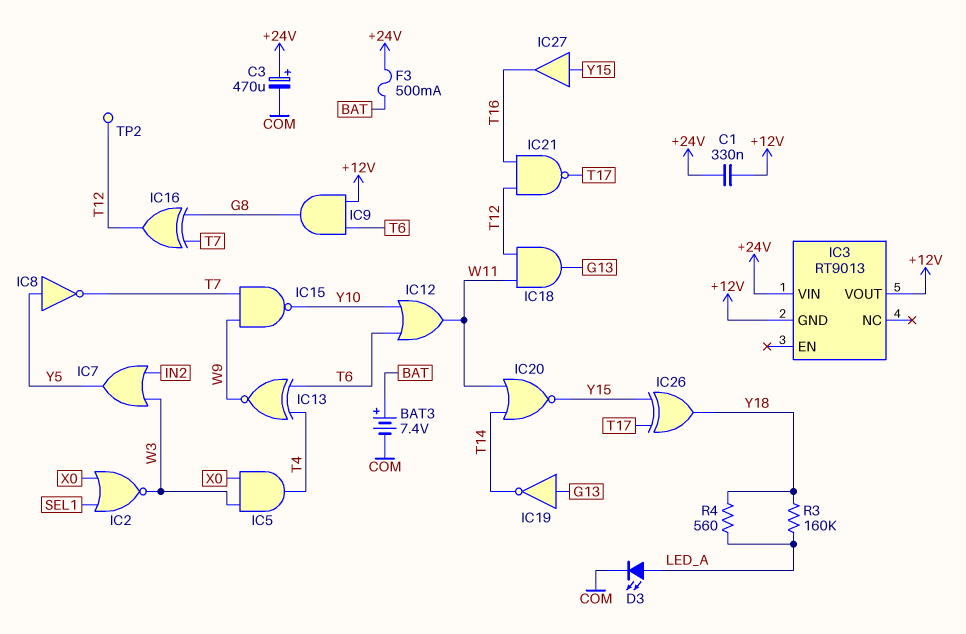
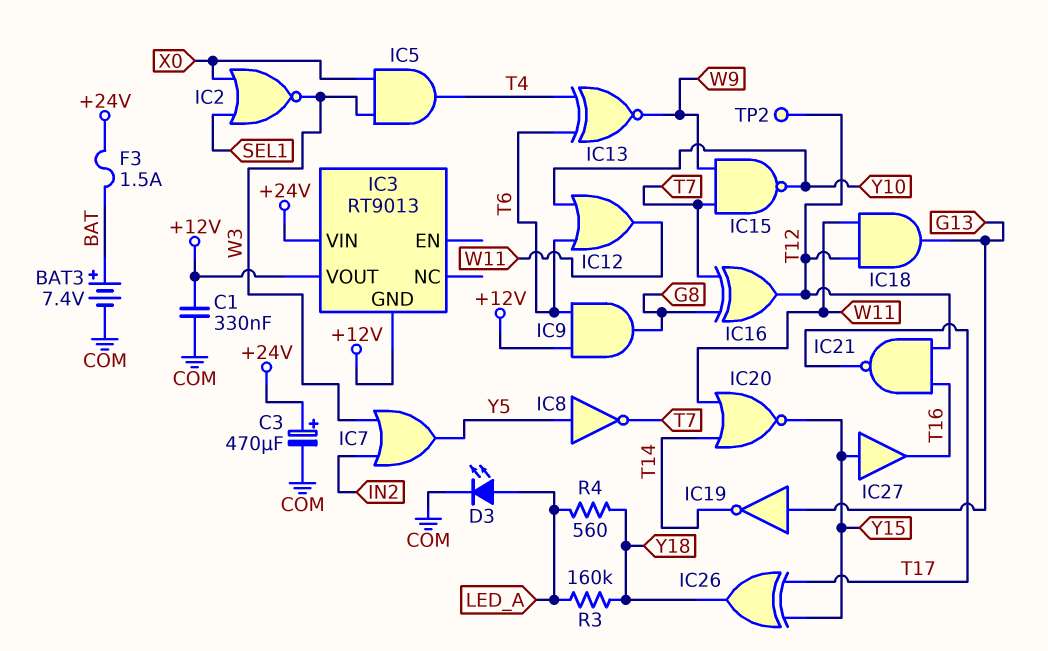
C1: 330nF (+12V, +24V) -> 330nF (+12V, COM)
F3: 500mA (+24V, BAT) -> 1.5A (+24V, BAT)

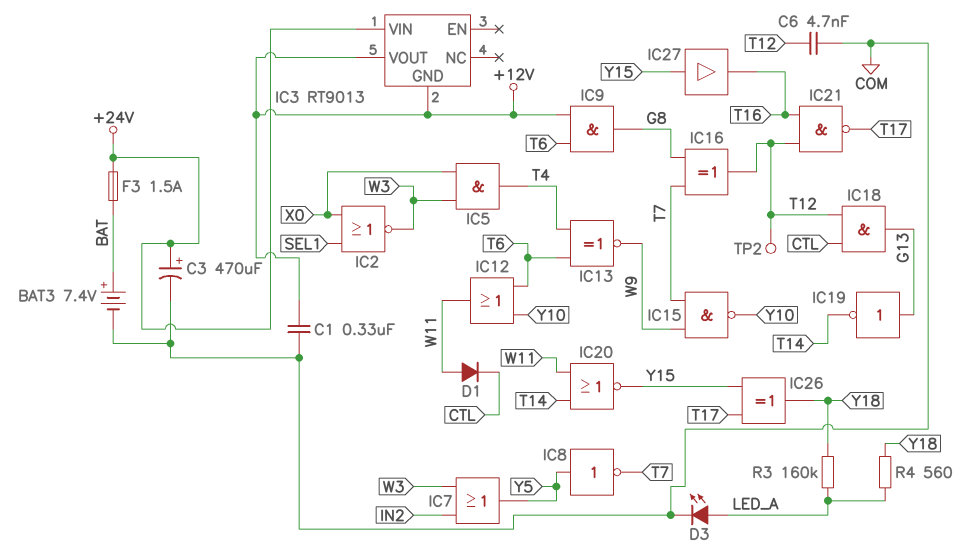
C6: none -> 4.7nF (COM, T12)
D1: none -> diode (A W11, K CTL)
IC18: AND (in T12, in W11, out G13) -> AND (in CTL, in T12, out G13)

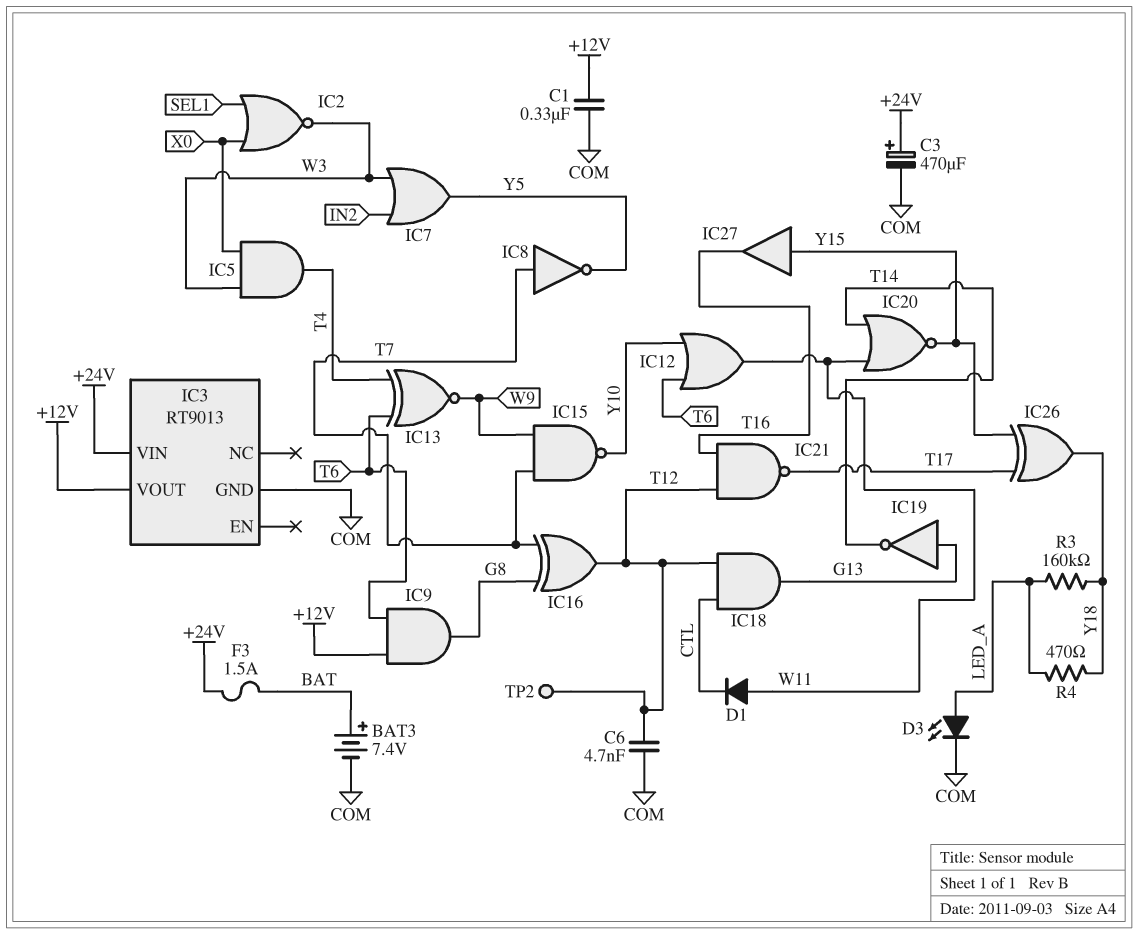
IC3 pin GND: +12V -> COM
IC8: NOT (in Y5, out T7) -> NOT (in T7, out Y5)
R4: 560 (LED_A, Y18) -> 470 (LED_A, Y18)

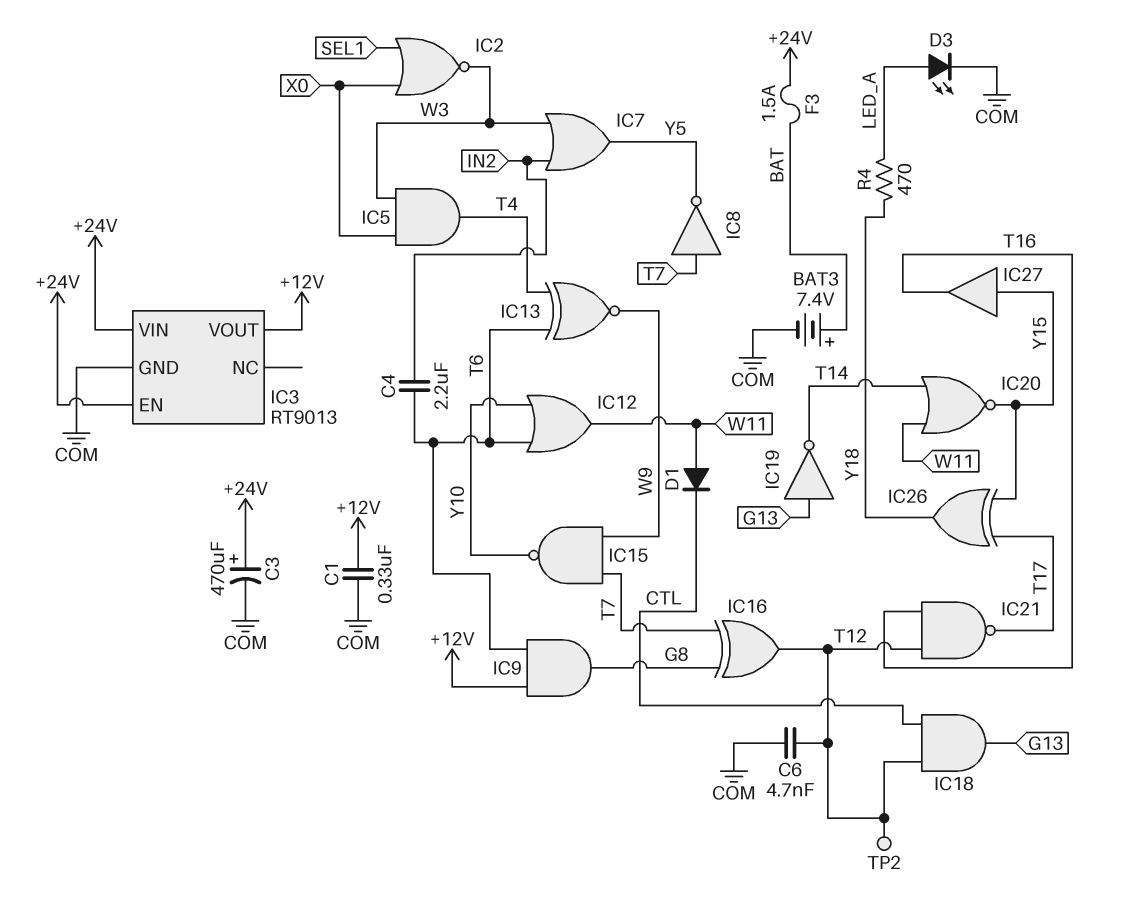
C4: none -> 2.2uF (IN2, T6)
IC3 pin EN: none -> +24V
R3: 160k (LED_A, Y18) -> none

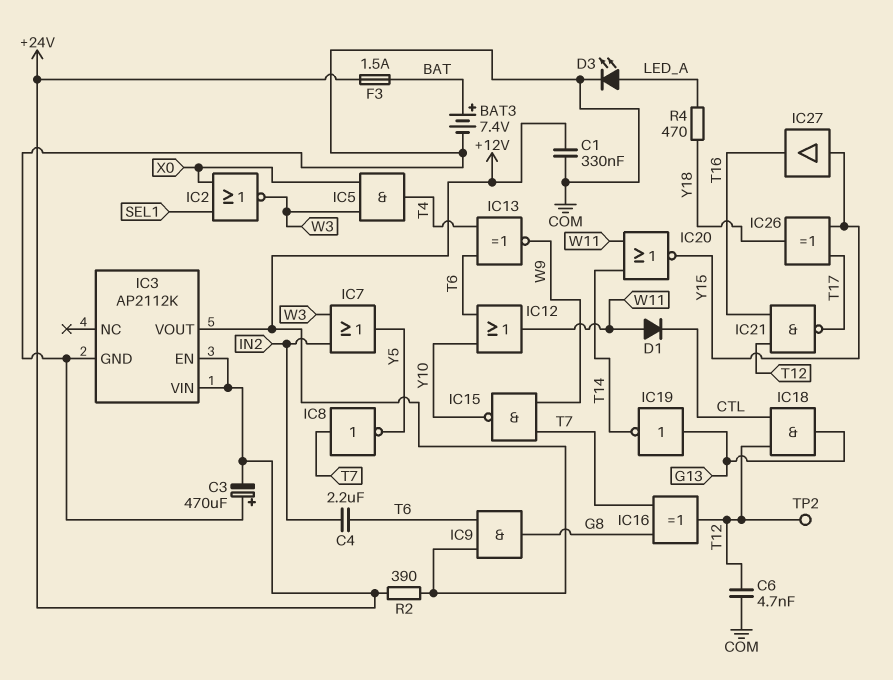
C3: 470uF (plus +24V, minus COM) -> 470uF (plus COM, minus +24V)
IC3: RT9013 -> AP2112K
R2: none -> 390 (+12V, +24V)

